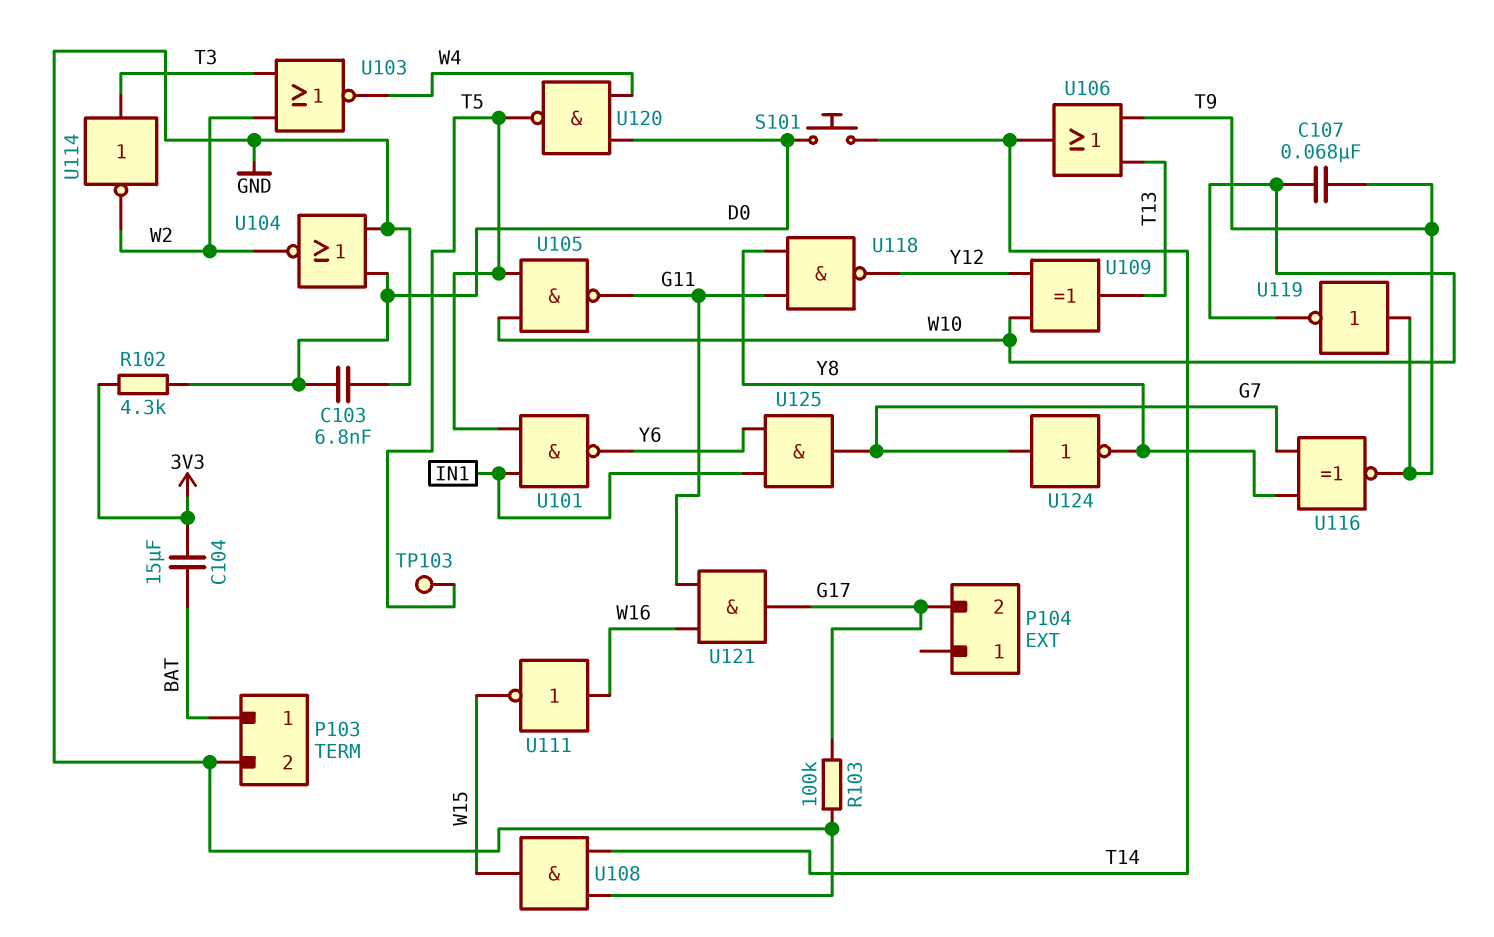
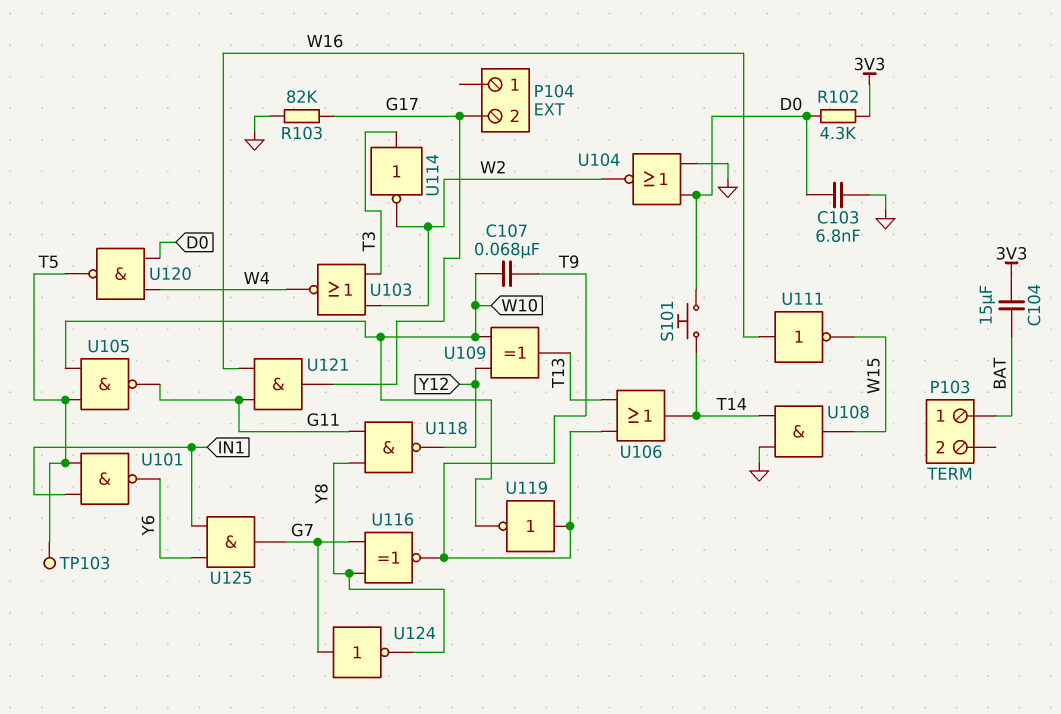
P103 pin 2: GND -> none
R103: 100k (G17, GND) -> 82k (G17, GND)

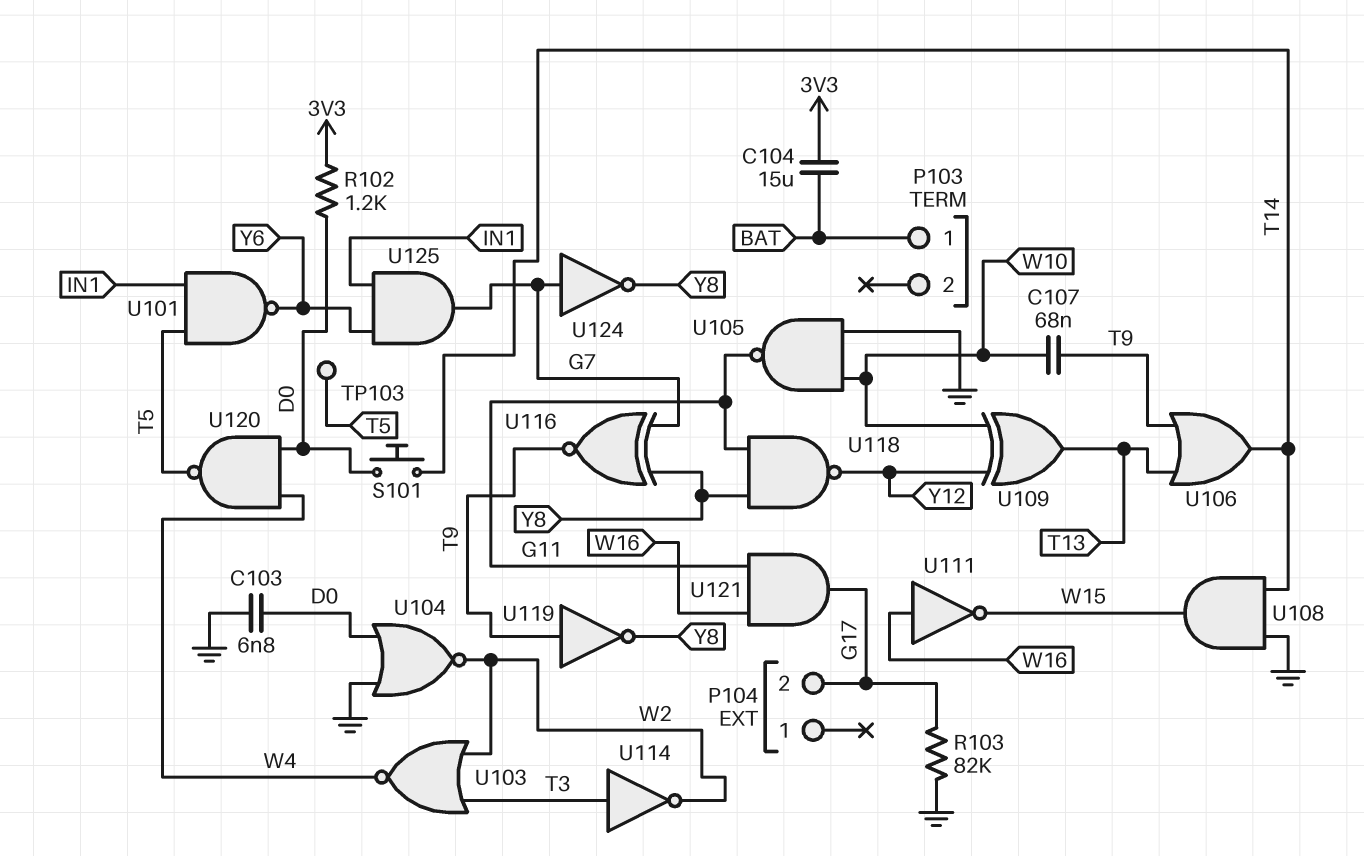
R102: 4.3k (3V3, D0) -> 1.2k (3V3, D0)
U105: NAND (in T5, in W10, out G11) -> NAND (in GND, in W10, out G11)
U119: NOT (in T9, out W10) -> NOT (in T9, out Y8)

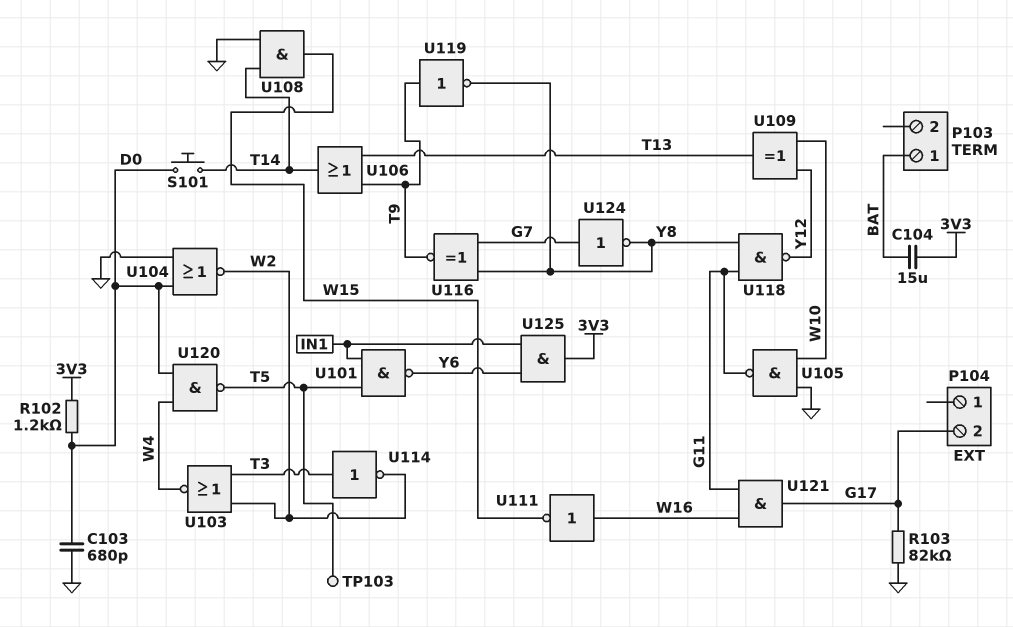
C103: 6.8nF (D0, GND) -> 680pF (D0, GND)
C107: 68nF (T9, W10) -> none
U125: AND (in IN1, in Y6, out G7) -> AND (in IN1, in Y6, out 3V3)

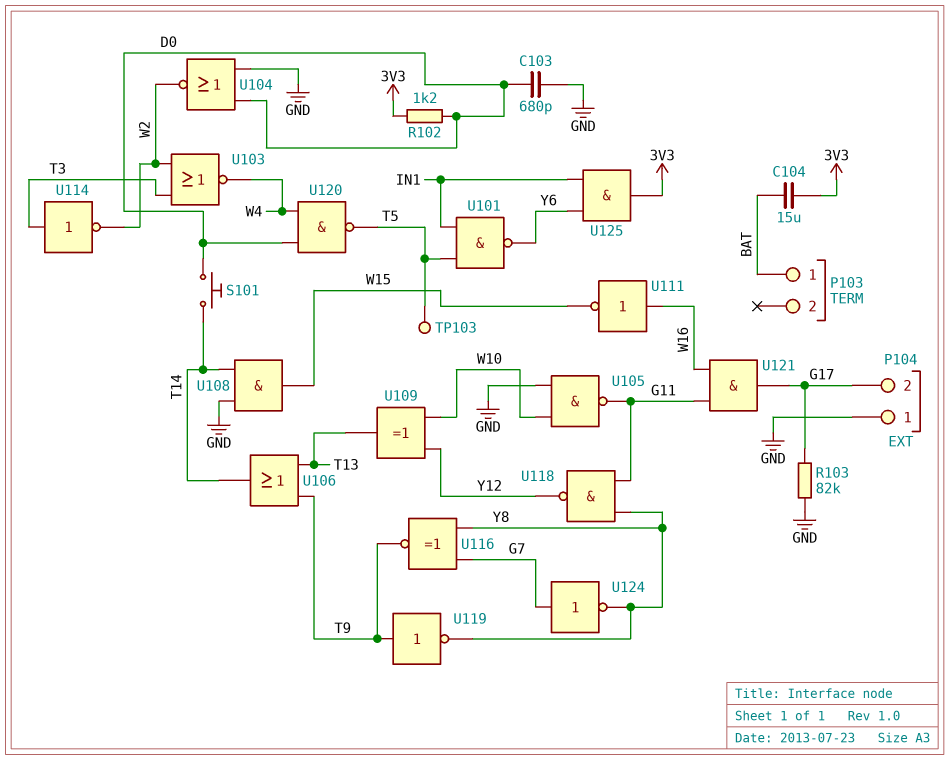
P104 pin 1: none -> GND

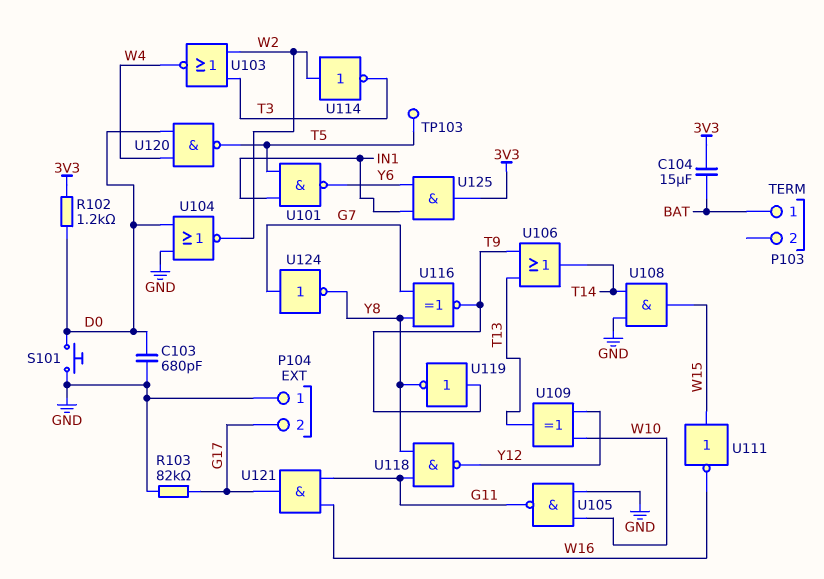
S101: button (D0, T14) -> button (D0, GND)
U111: NOT (in W16, out W15) -> NOT (in W15, out W16)
U114: NOT (in T3, out W2) -> NOT (in W2, out T3)

